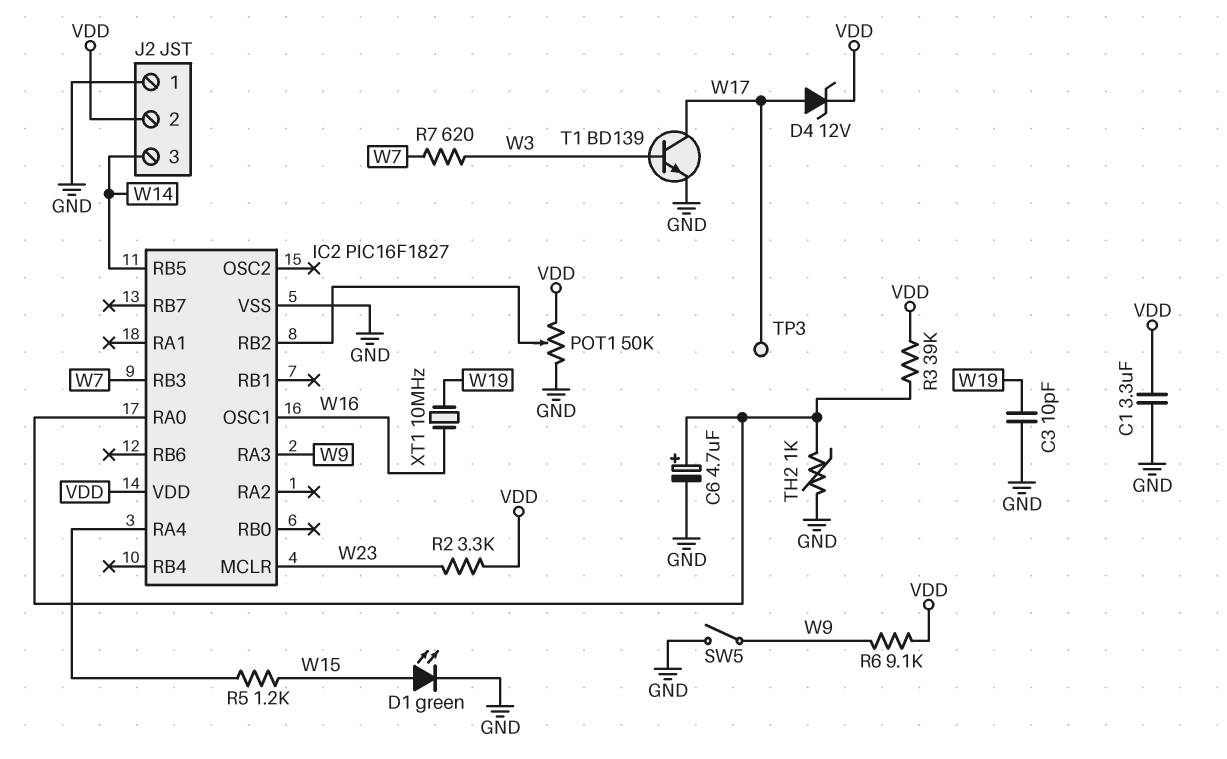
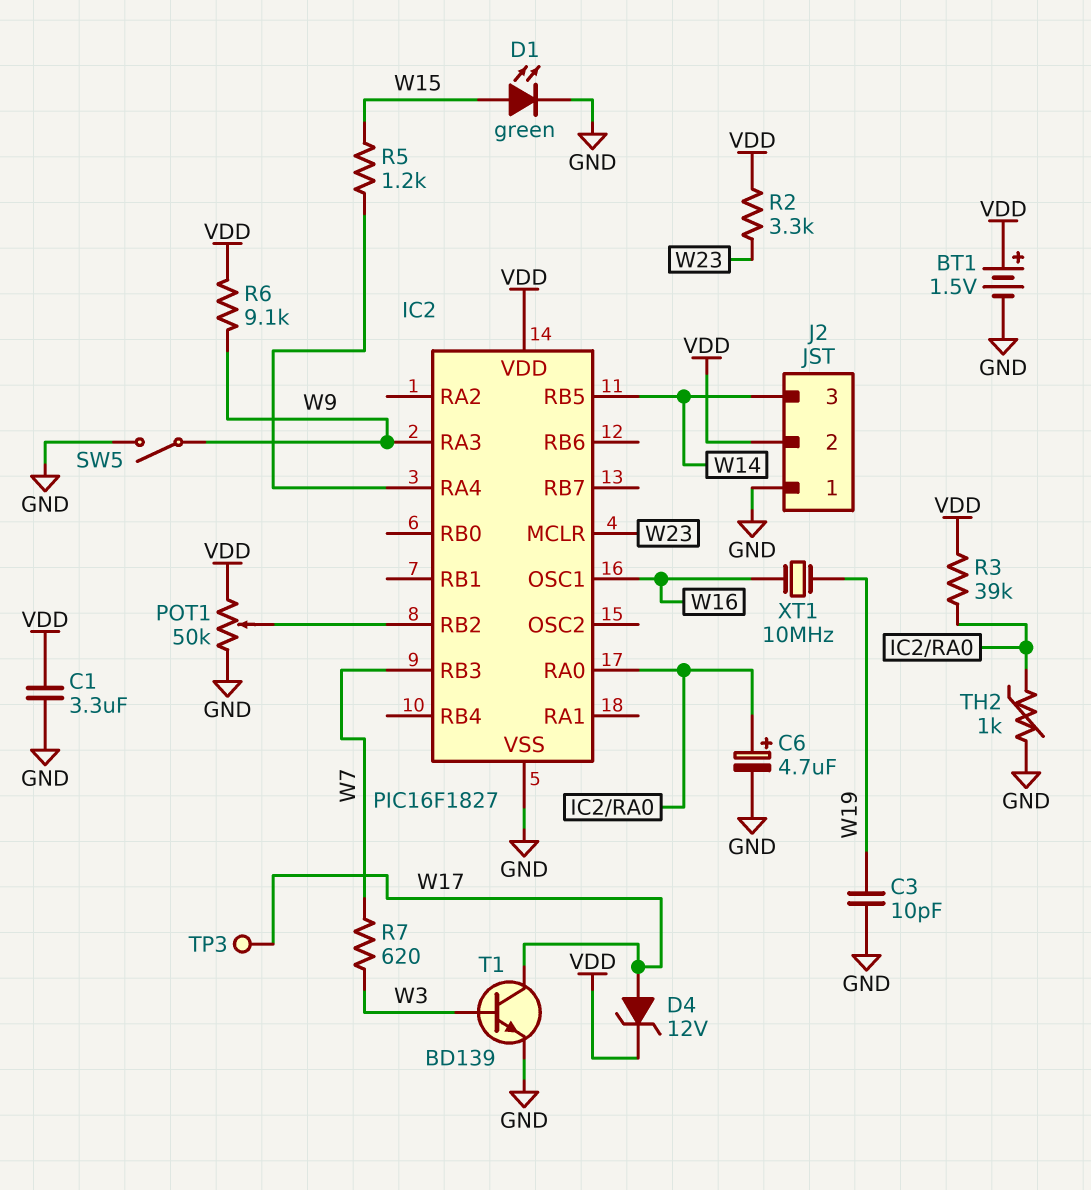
BT1: none -> 1.5V (plus VDD, minus GND)

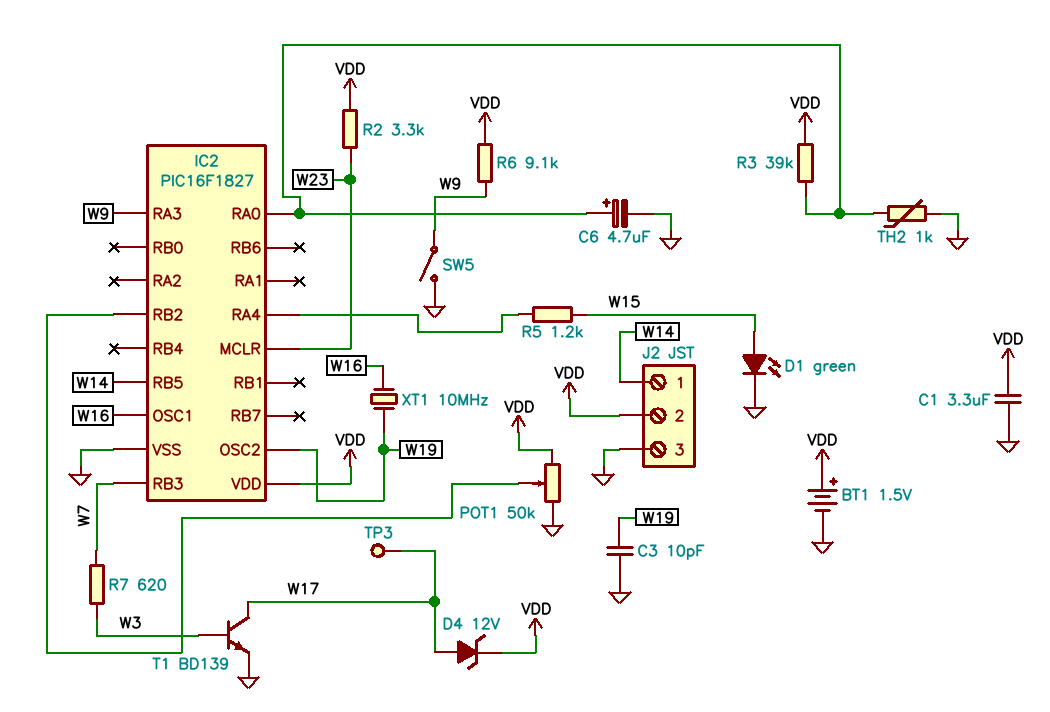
IC2 pin OSC2: none -> W19
J2 pin 1: GND -> W14
J2 pin 3: W14 -> GND

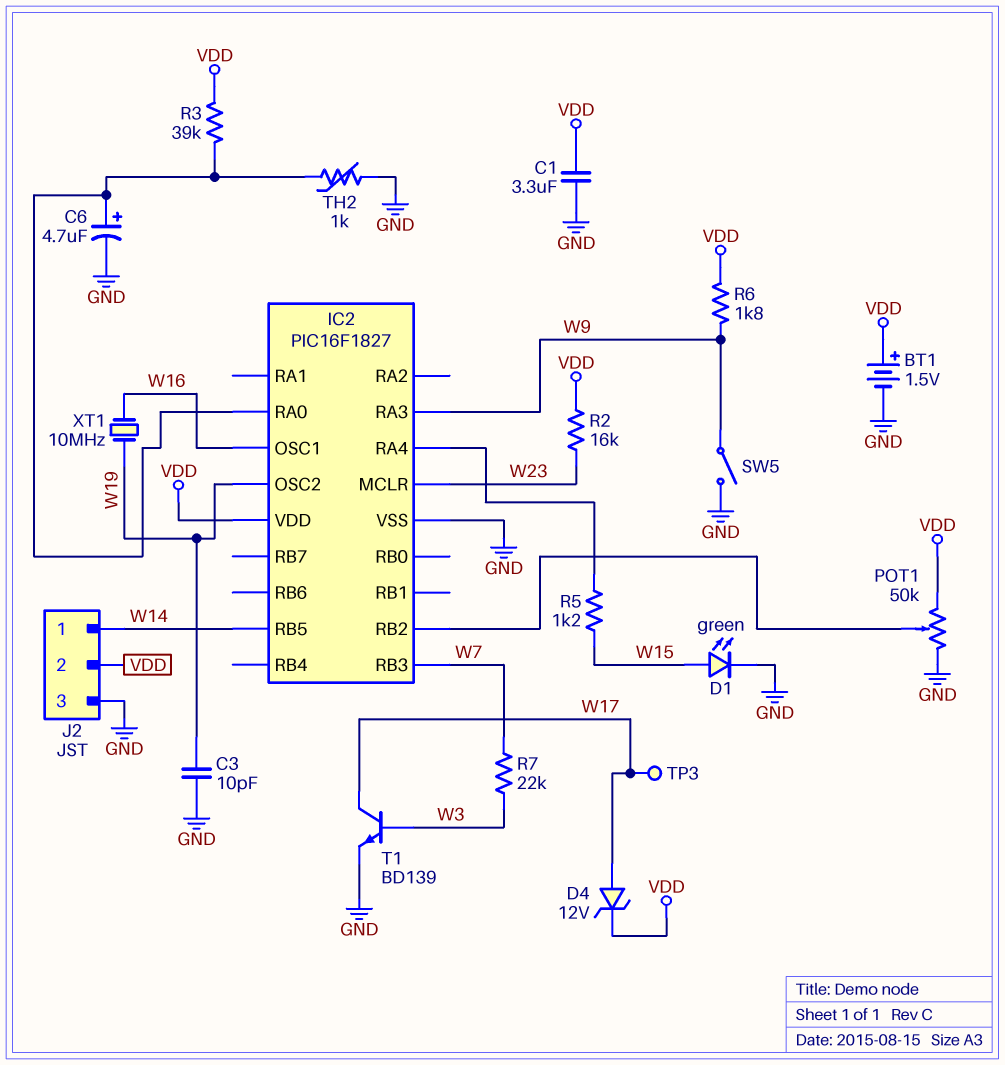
R2: 3.3k (VDD, W23) -> 16k (VDD, W23)
R6: 9.1k (VDD, W9) -> 1.8k (VDD, W9)
R7: 620 (W3, W7) -> 22k (W3, W7)

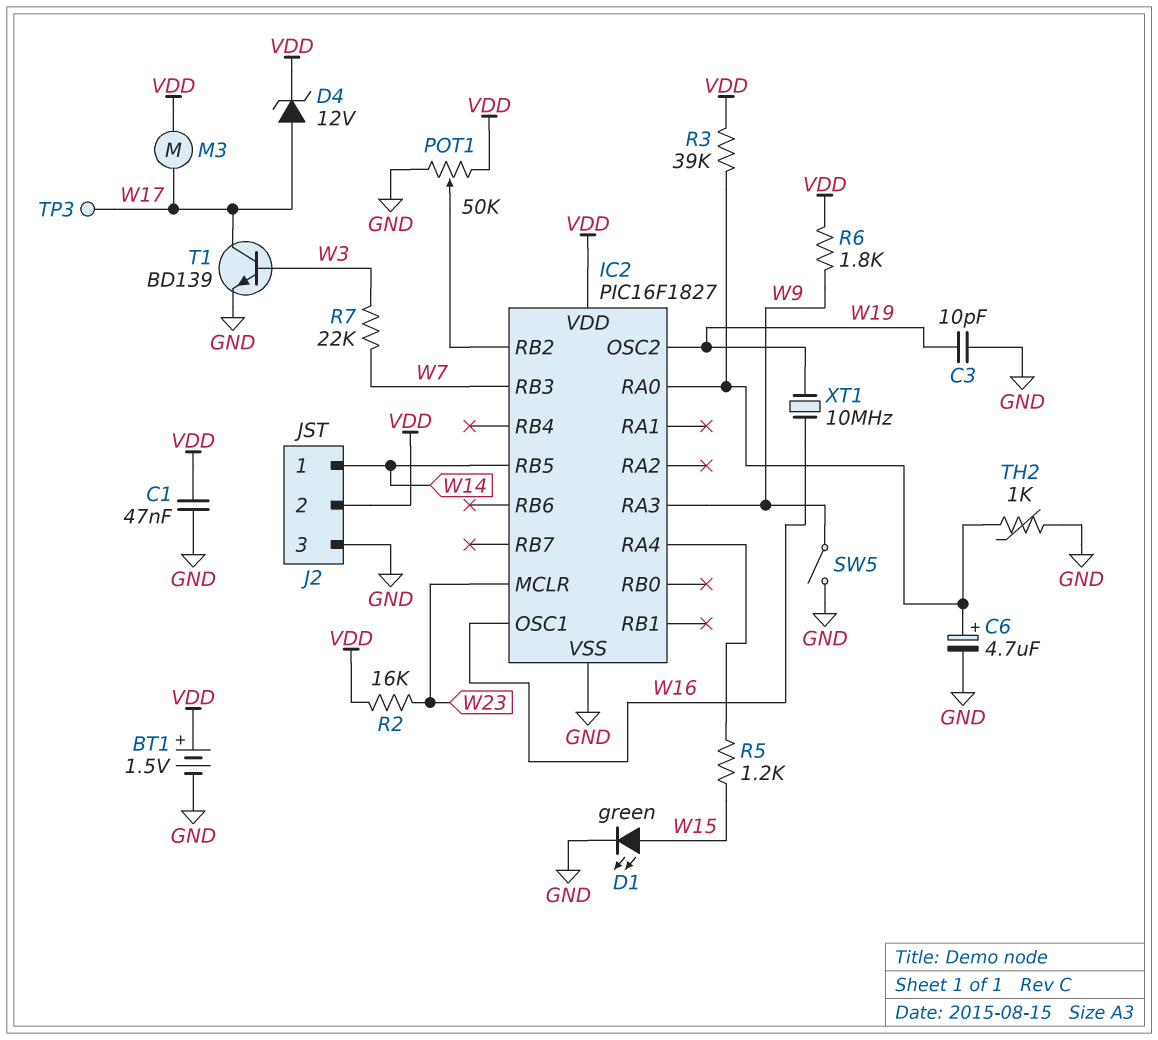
C1: 3.3uF (GND, VDD) -> 47nF (GND, VDD)
M3: none -> motor (VDD, W17)

